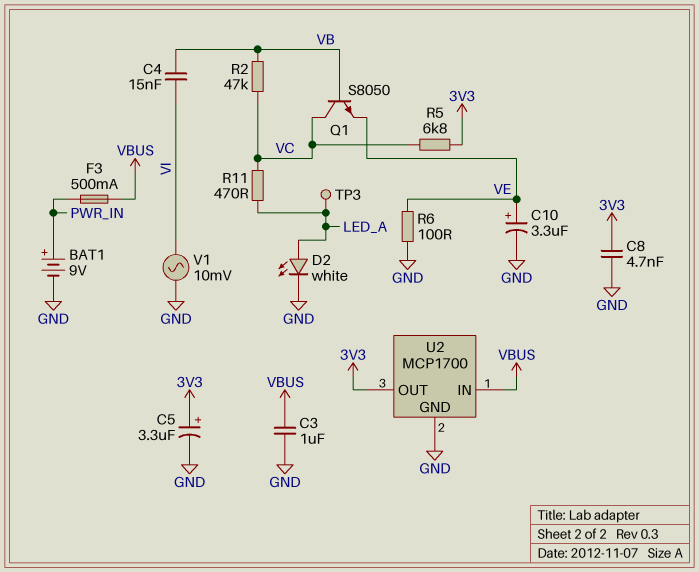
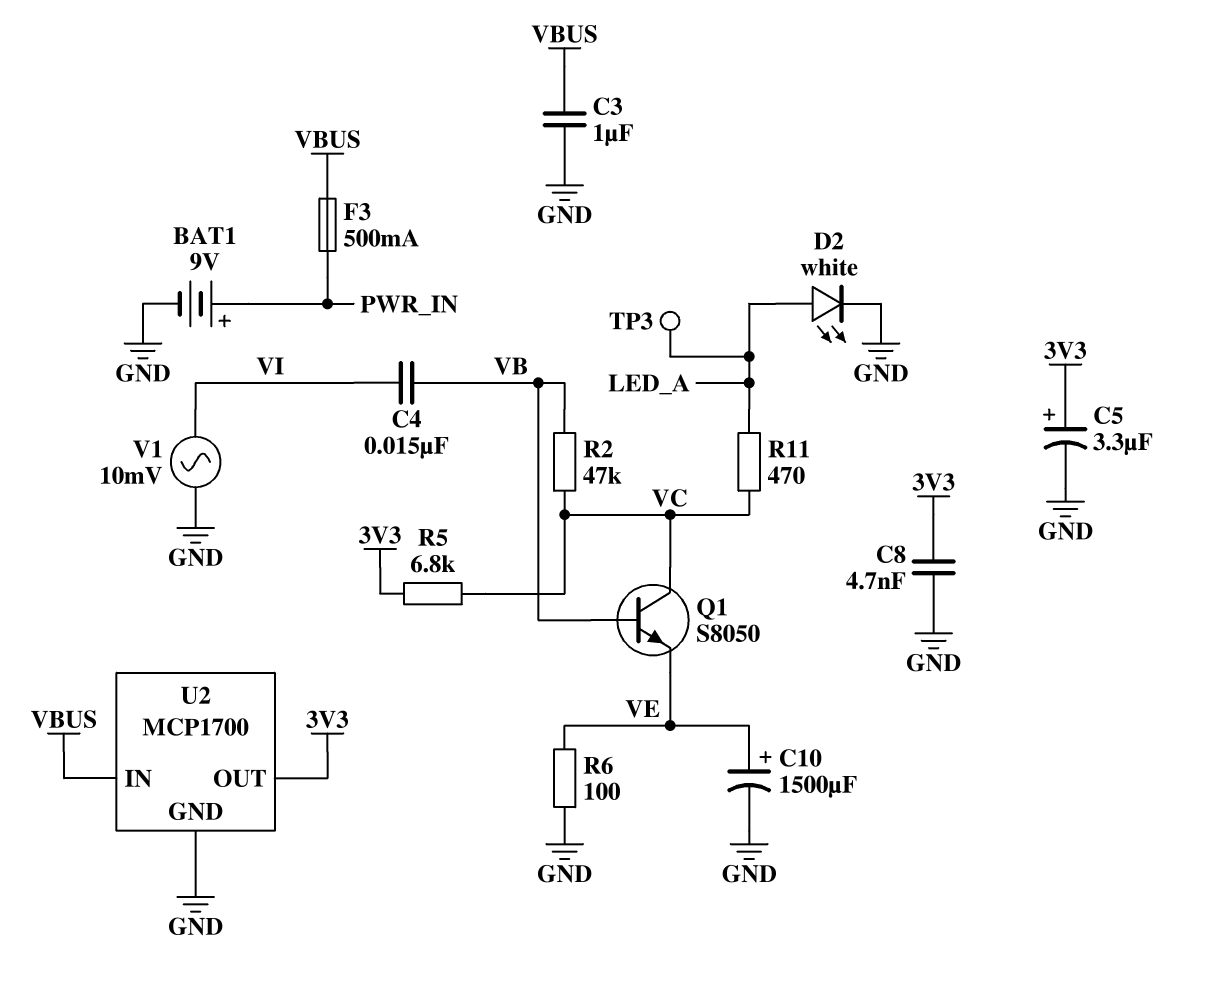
C10: 3.3uF (plus VE, minus GND) -> 1500uF (plus VE, minus GND)

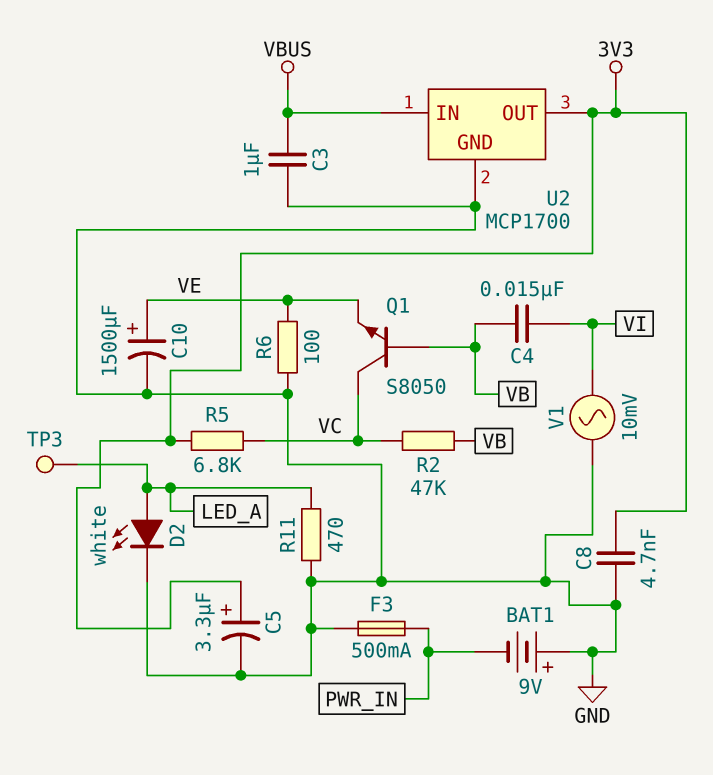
BAT1: 9V (plus PWR_IN, minus GND) -> 9V (plus GND, minus PWR_IN)
F3: 500mA (PWR_IN, VBUS) -> 500mA (GND, PWR_IN)
R11: 470 (LED_A, VC) -> 470 (GND, LED_A)

